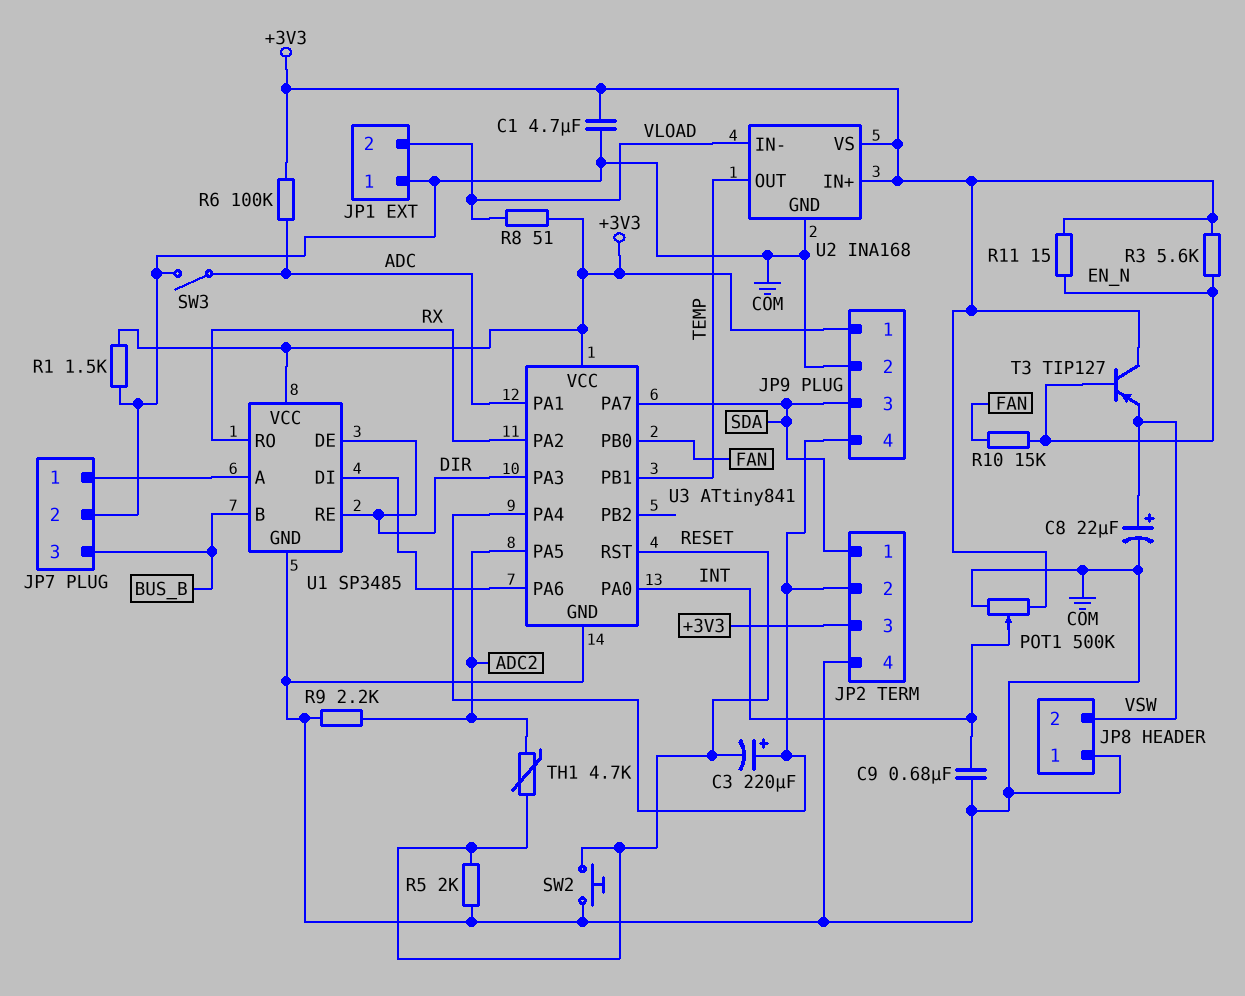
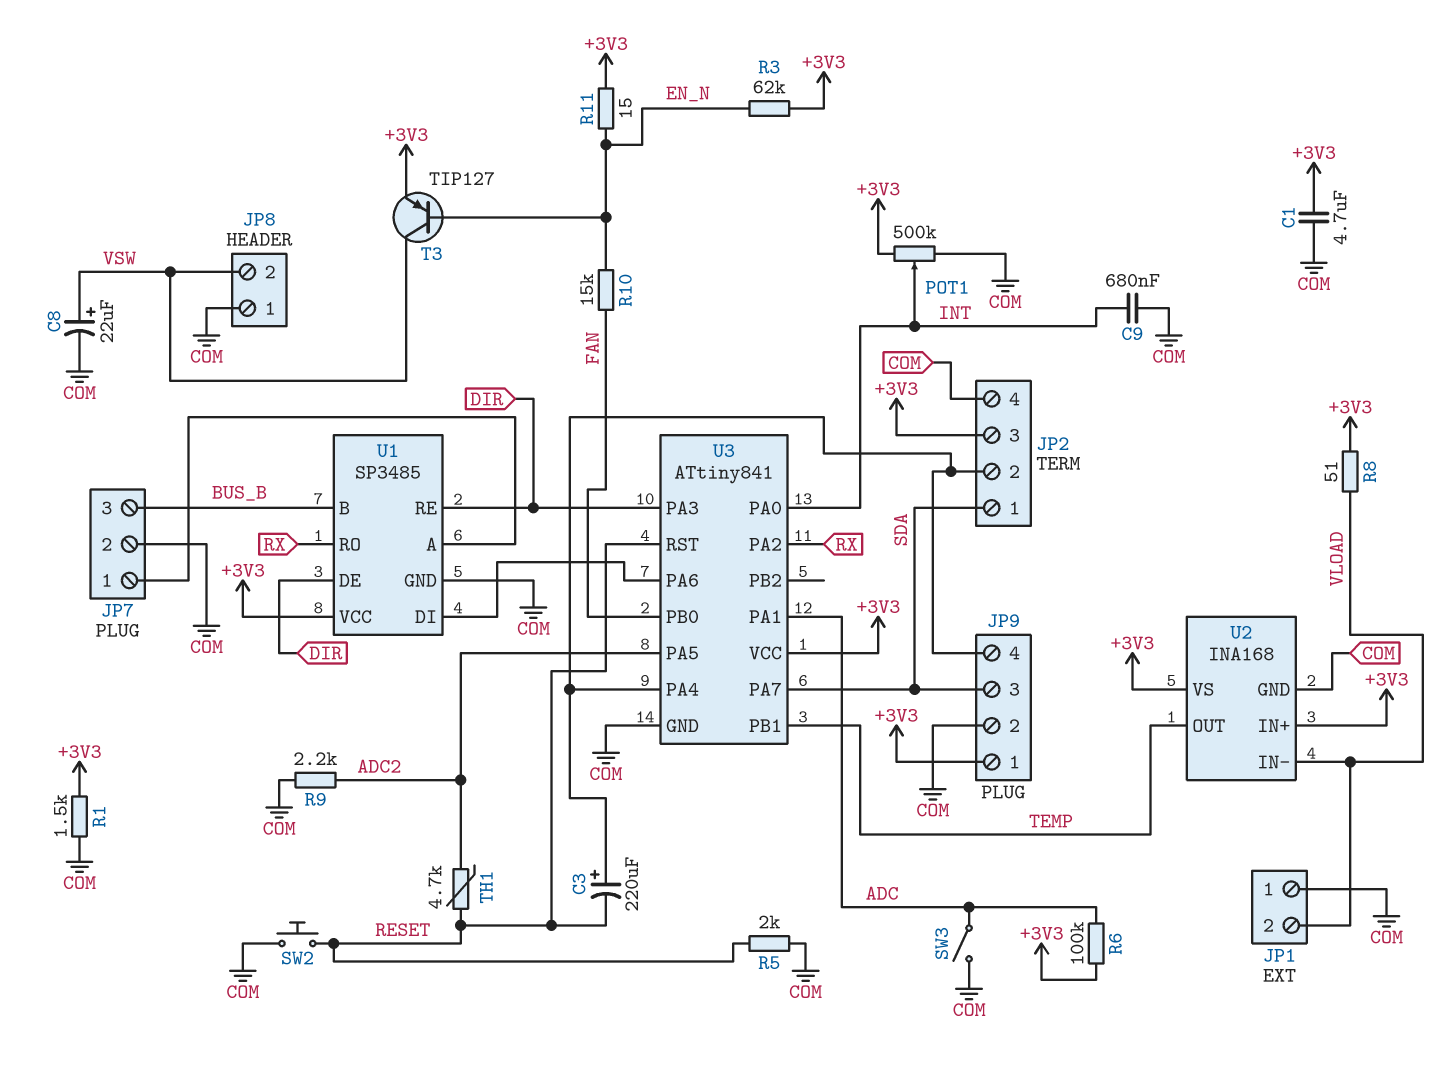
R3: 5.6k (+3V3, EN_N) -> 62k (+3V3, EN_N)
T3: PNP TIP127 (B EN_N, C +3V3, E VSW) -> PNP TIP127 (B EN_N, C VSW, E +3V3)

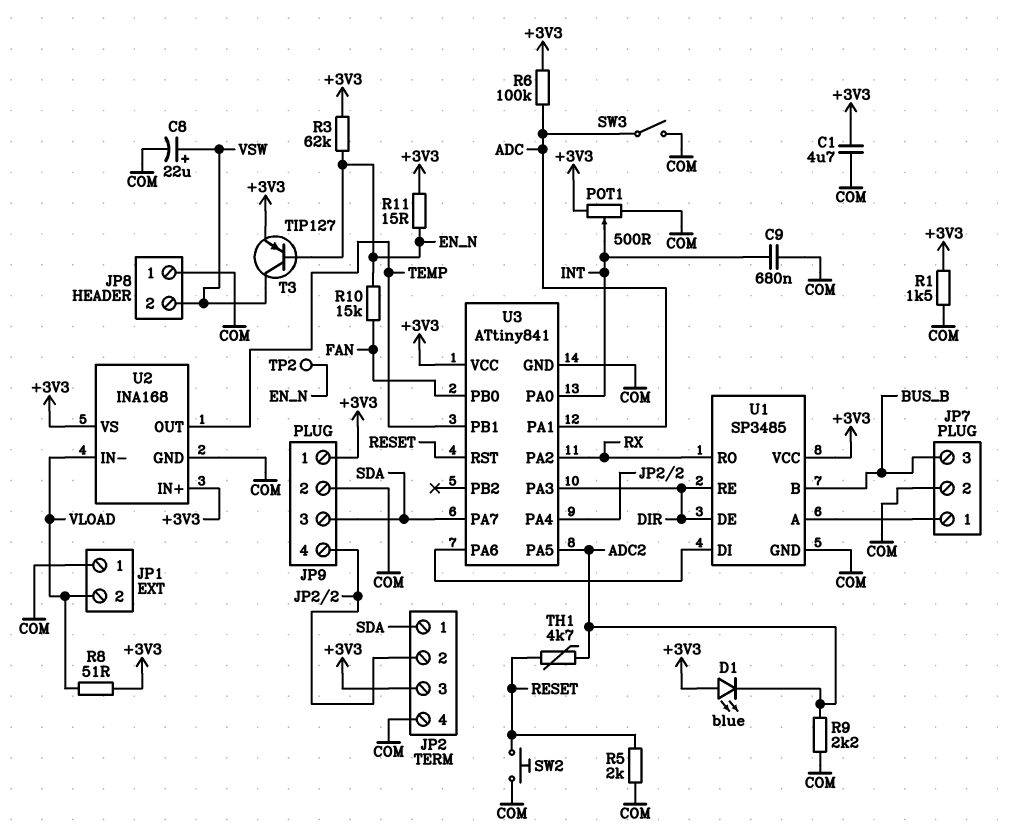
C3: 220uF (plus JP2/2, minus RESET) -> none
D1: none -> LED blue (A +3V3, K ADC2)
POT1: 500k (+3V3, COM, wiper INT) -> 500 (+3V3, COM, wiper INT)
TP2: none -> test point (EN_N)

